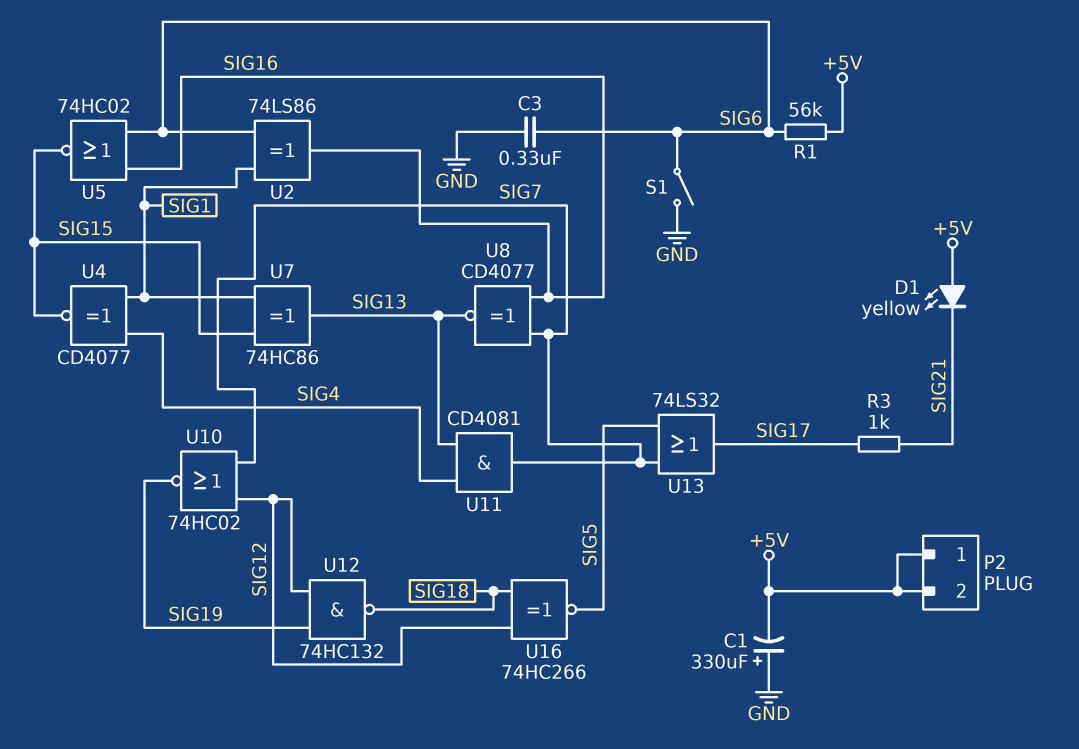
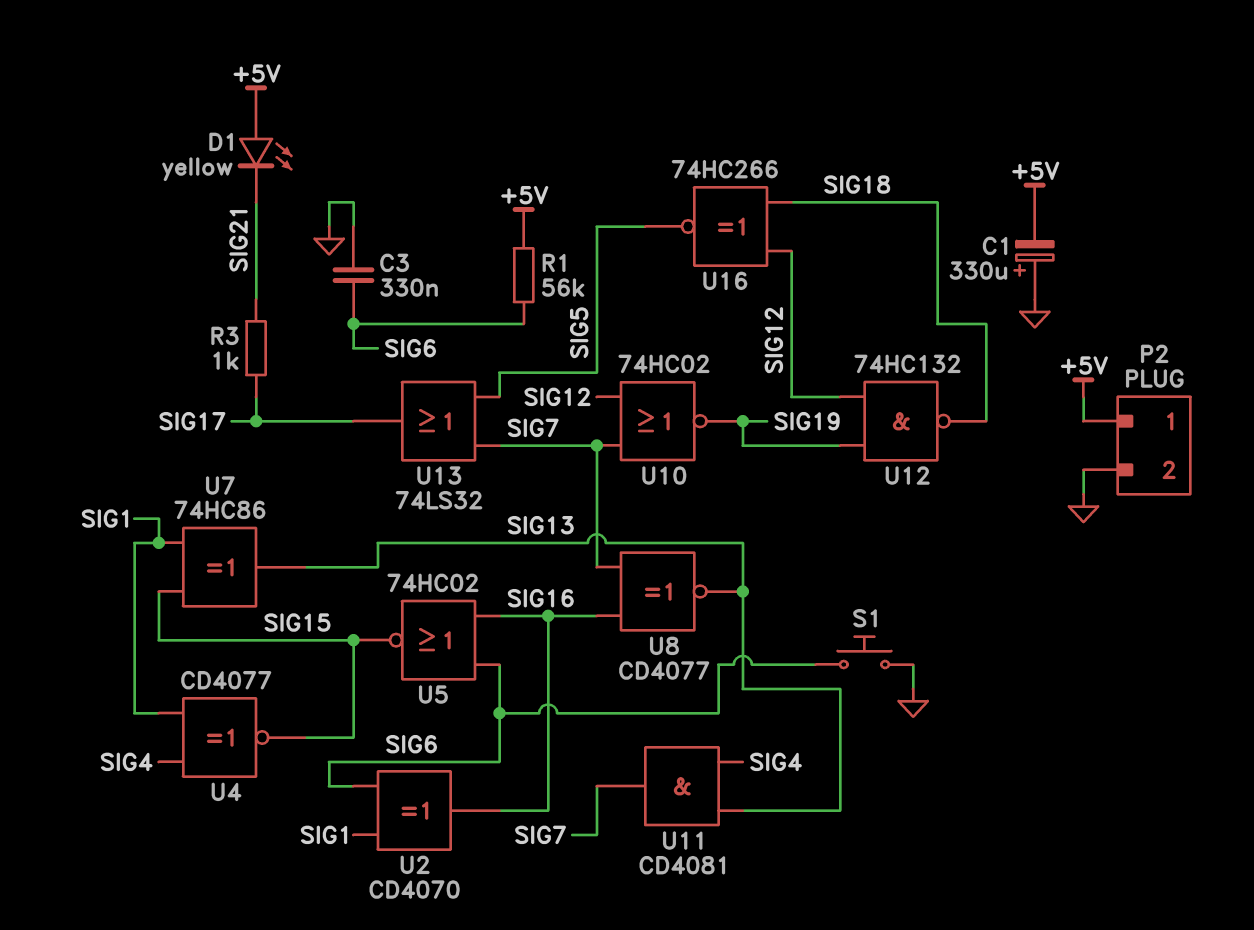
P2 pin 2: +5V -> GND
S1: switch (GND, SIG6) -> button (GND, SIG6)
U2: XOR 74LS86 (in SIG1, in SIG6, out SIG16) -> XOR CD4070 (in SIG1, in SIG6, out SIG16)

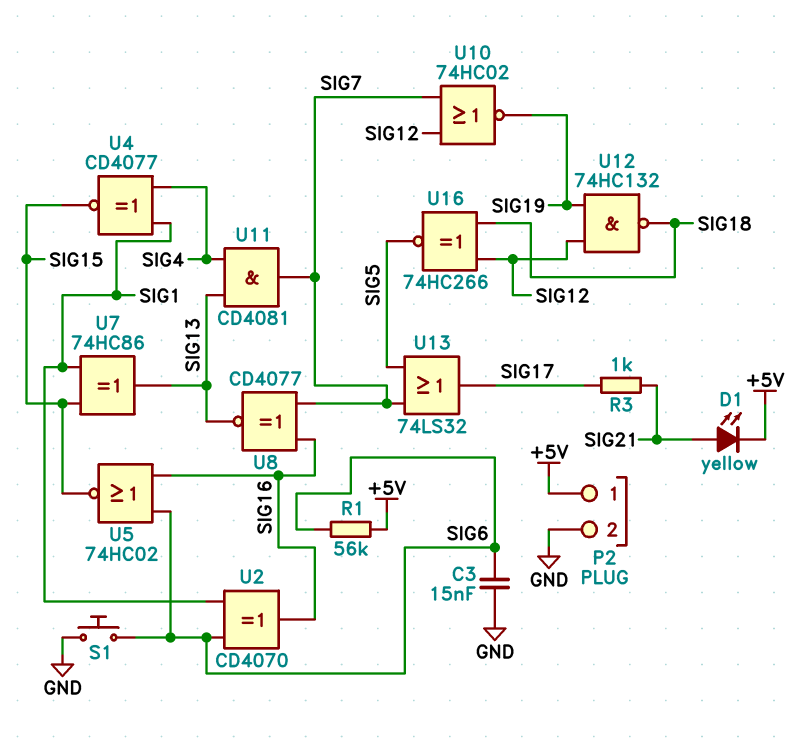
C1: 330uF (plus GND, minus +5V) -> none
C3: 330nF (GND, SIG6) -> 15nF (GND, SIG6)
D1: LED yellow (A +5V, K SIG21) -> LED yellow (A SIG21, K +5V)

